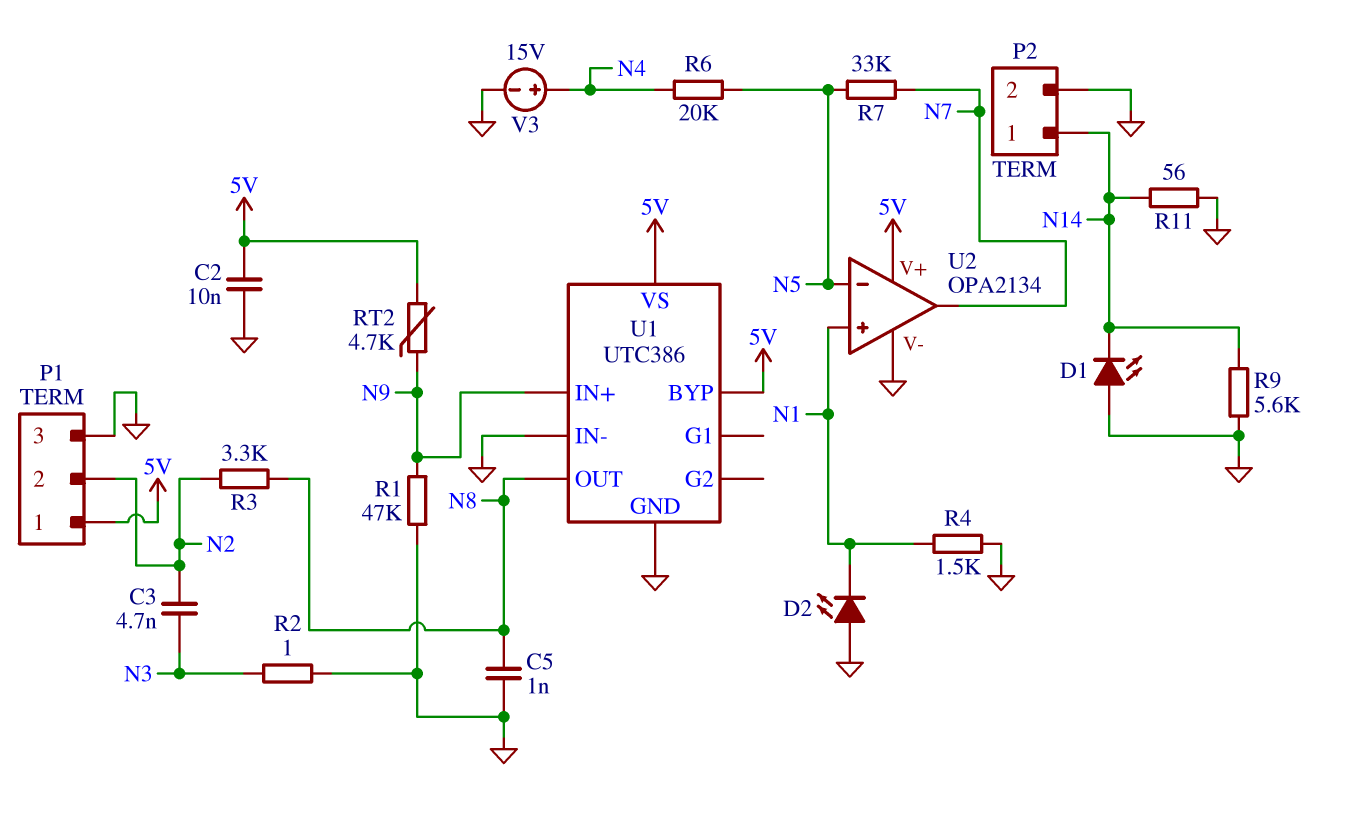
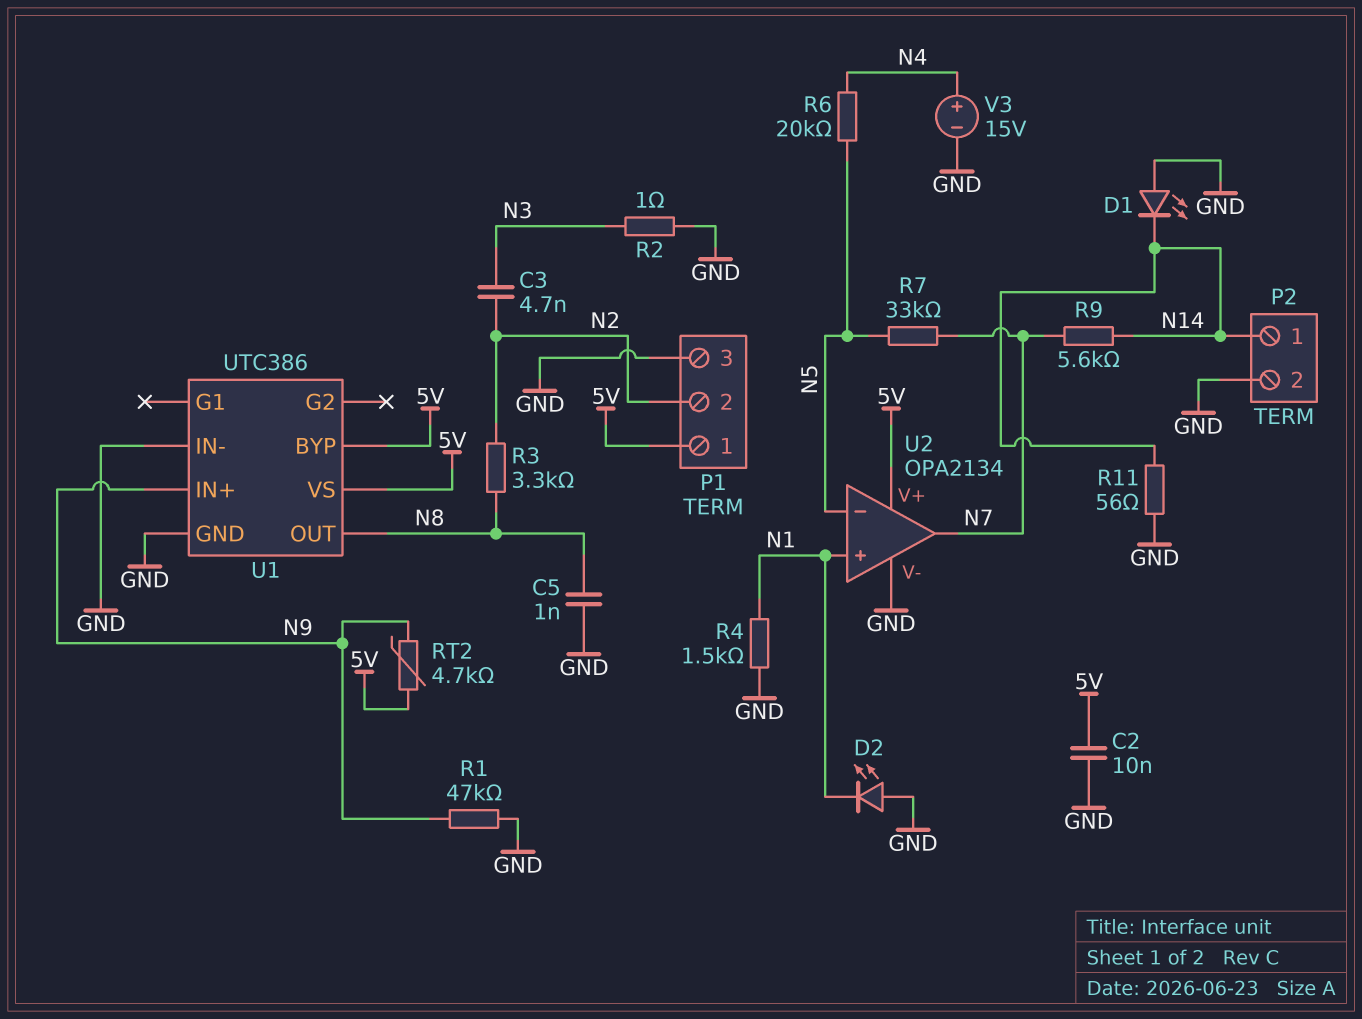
R9: 5.6k (GND, N14) -> 5.6k (N7, N14)

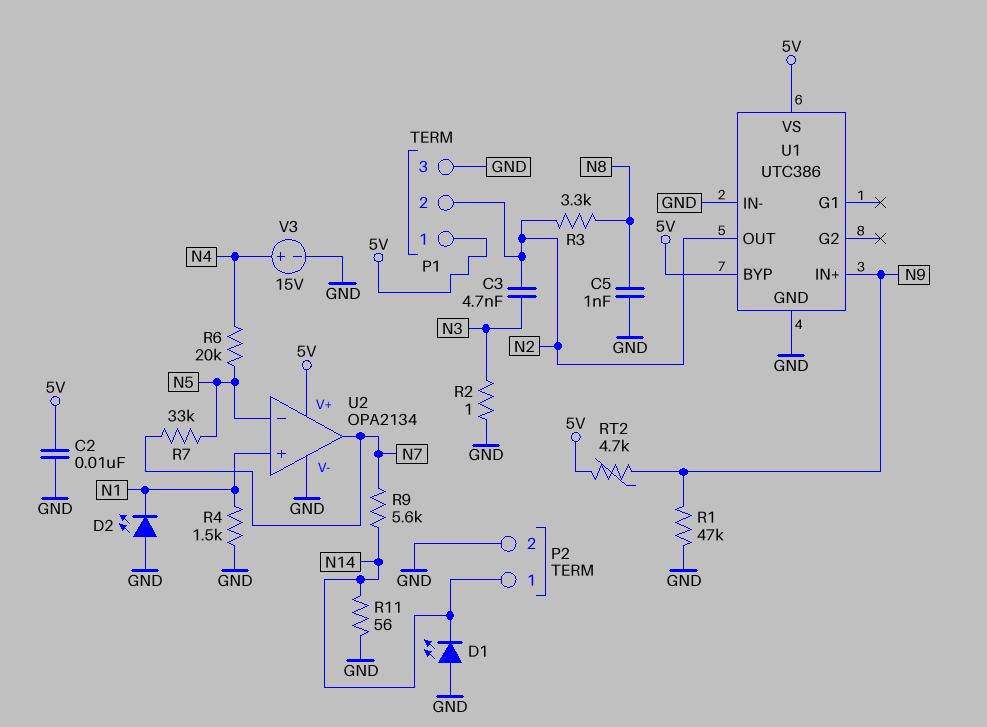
U1 pin OUT: N8 -> N2

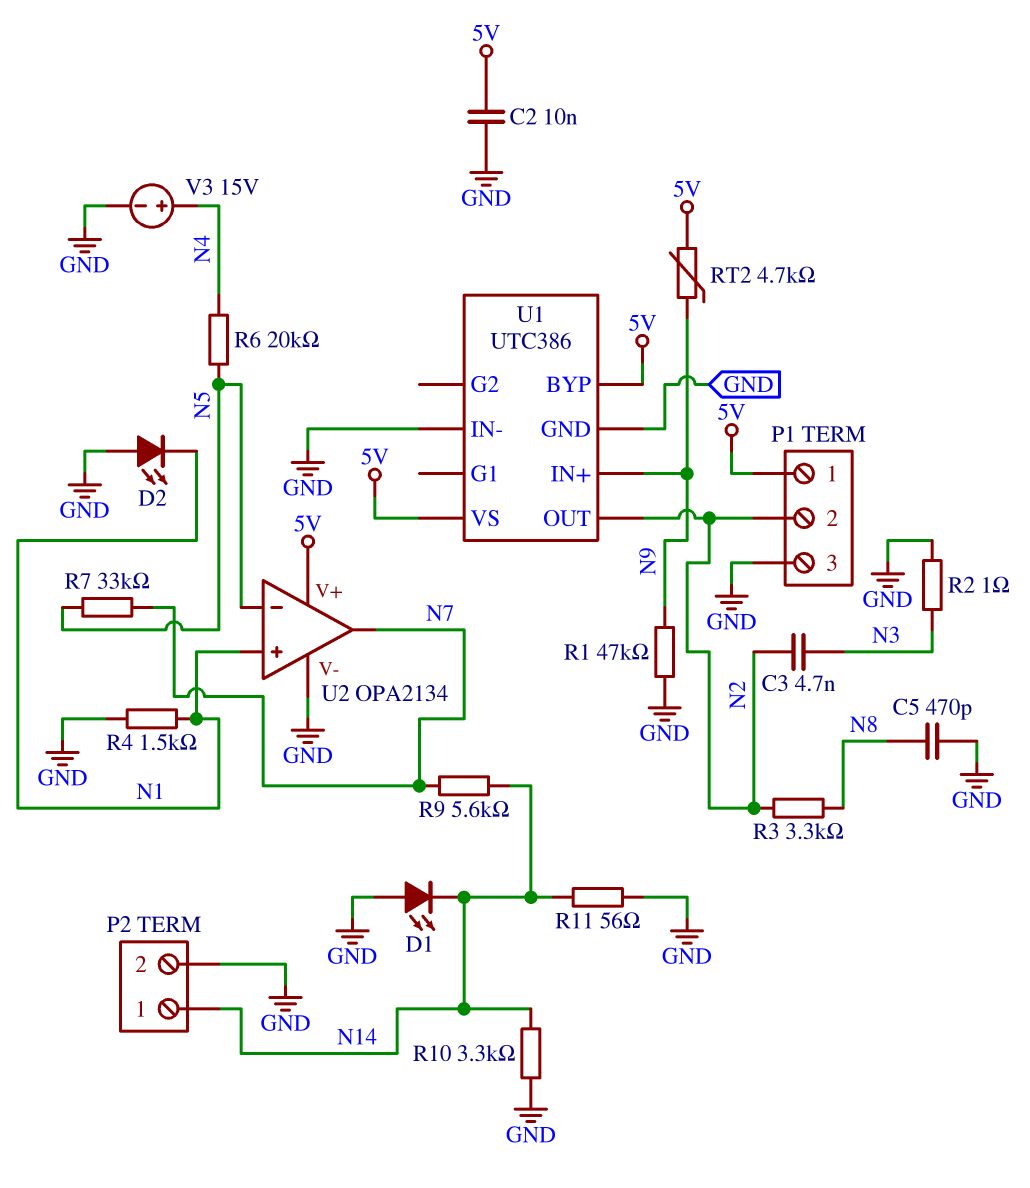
C5: 1nF (GND, N8) -> 470pF (GND, N8)
R10: none -> 3.3k (GND, N14)

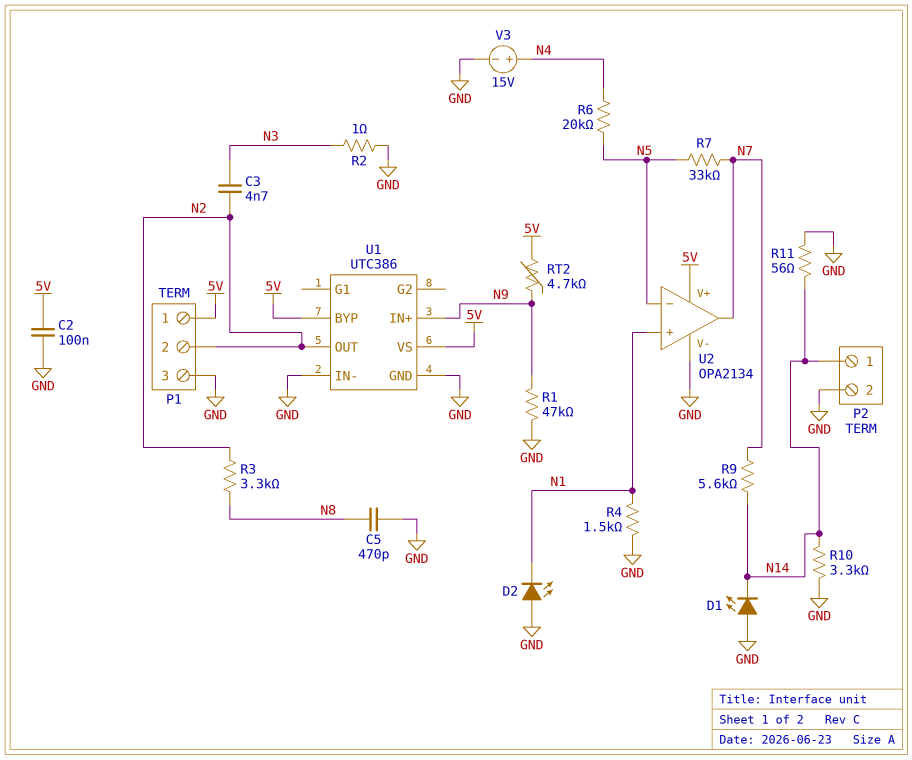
C2: 10nF (5V, GND) -> 100nF (5V, GND)

